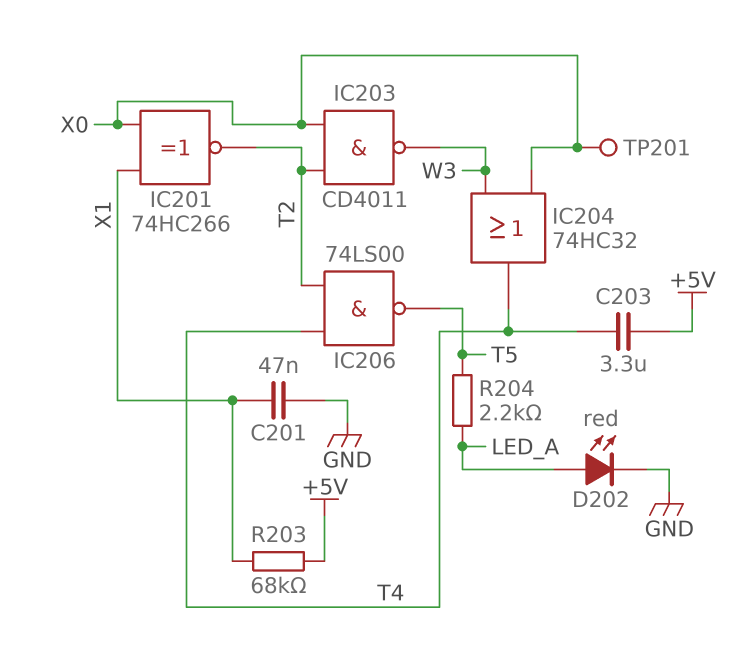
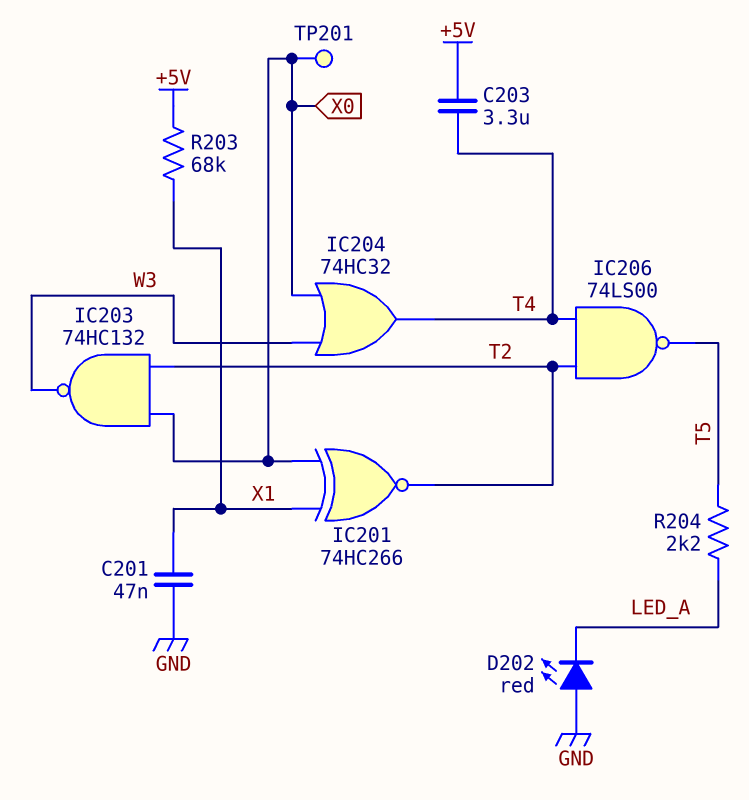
D202: LED red (A LED_A, K GND) -> LED red (A GND, K LED_A)
IC203: NAND CD4011 (in T2, in X0, out W3) -> NAND 74HC132 (in T2, in X0, out W3)

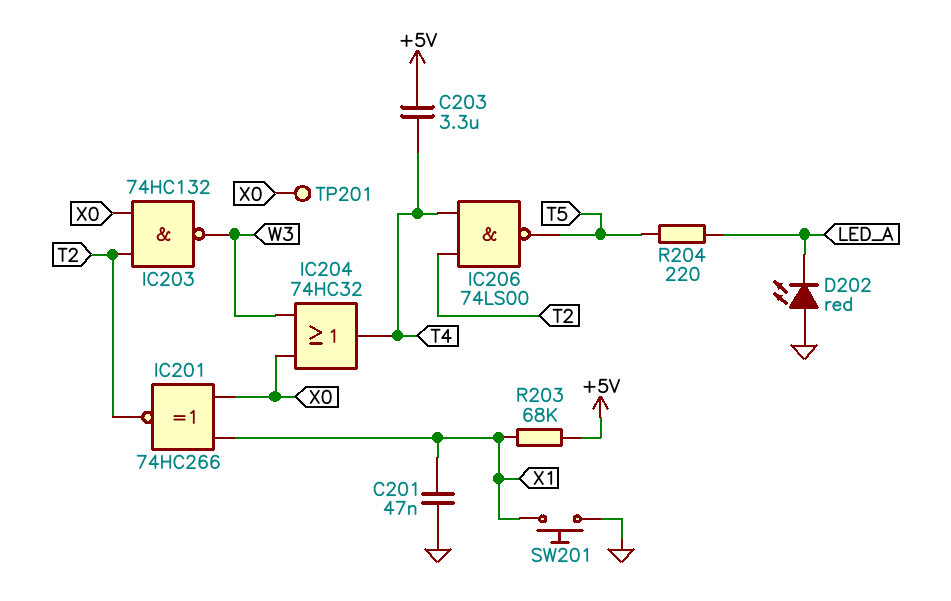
R204: 2.2k (LED_A, T5) -> 220 (LED_A, T5)
SW201: none -> button (GND, X1)

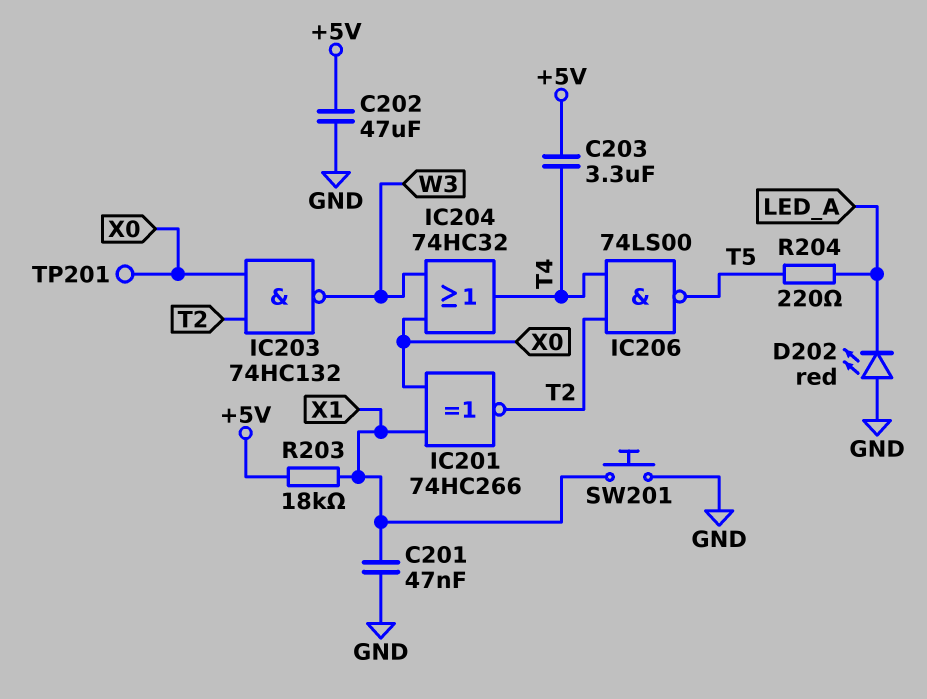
C202: none -> 47uF (+5V, GND)
R203: 68k (+5V, X1) -> 18k (+5V, X1)

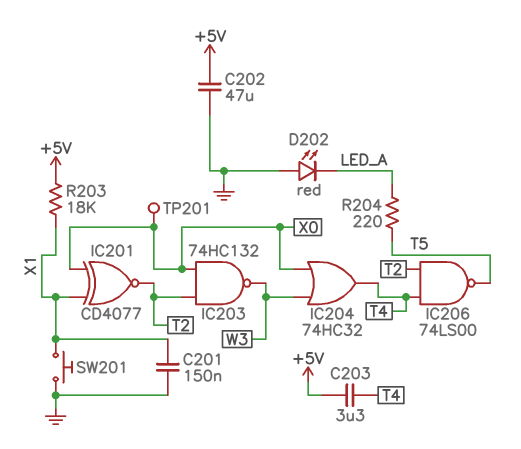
C201: 47nF (GND, X1) -> 150nF (GND, X1)
IC201: XNOR 74HC266 (in X0, in X1, out T2) -> XNOR CD4077 (in X0, in X1, out T2)

